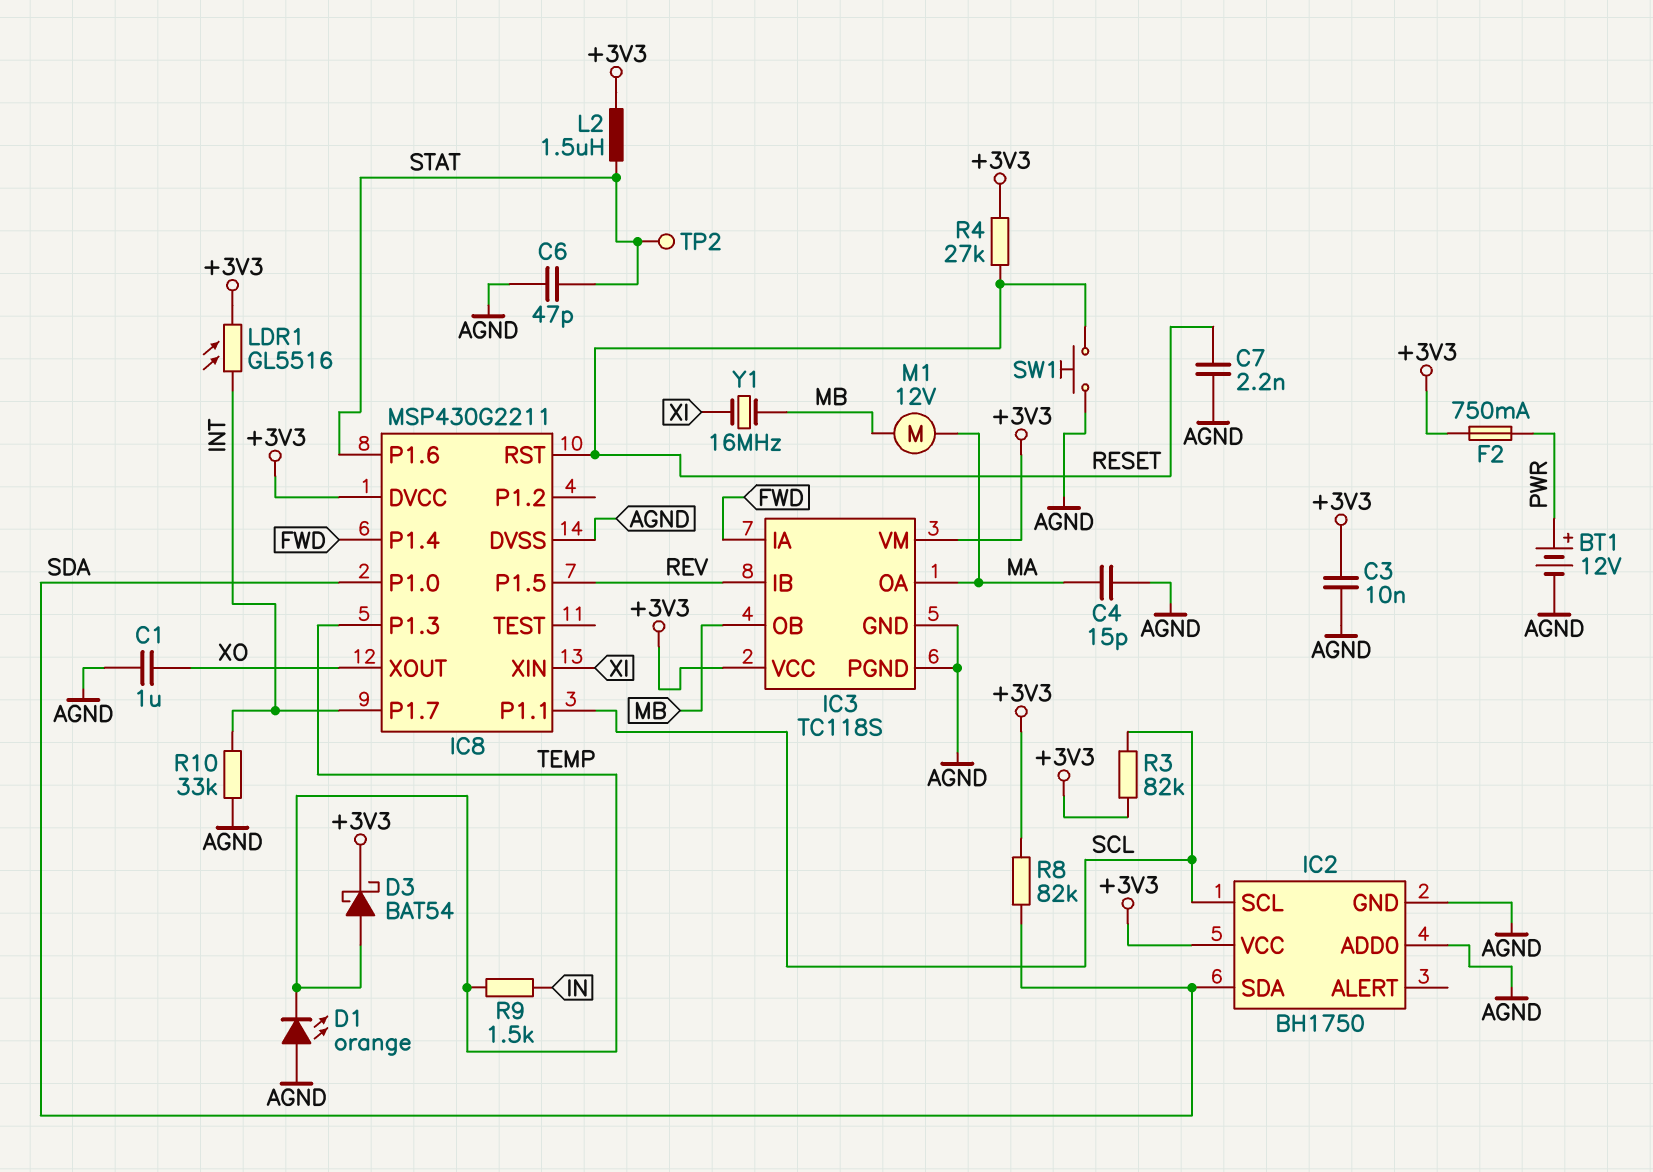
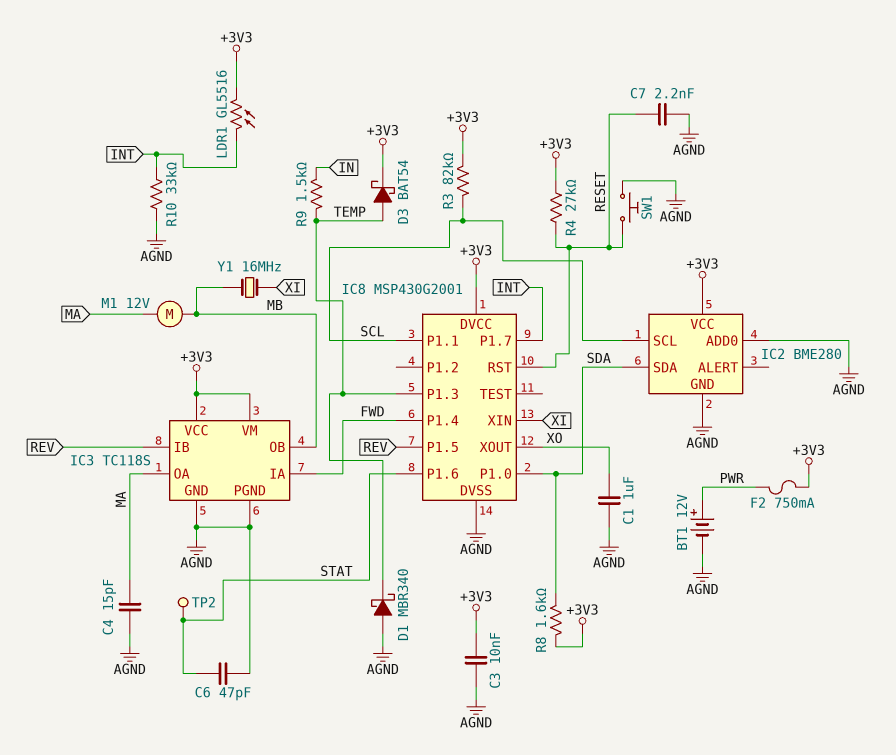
D1: LED orange (A AGND, K TEMP) -> schottky MBR340 (A AGND, K TEMP)
IC2: BH1750 -> BME280
IC8: MSP430G2211 -> MSP430G2001
L2: 1.5uH (+3V3, STAT) -> none
R8: 82k (+3V3, SDA) -> 1.6k (+3V3, SDA)

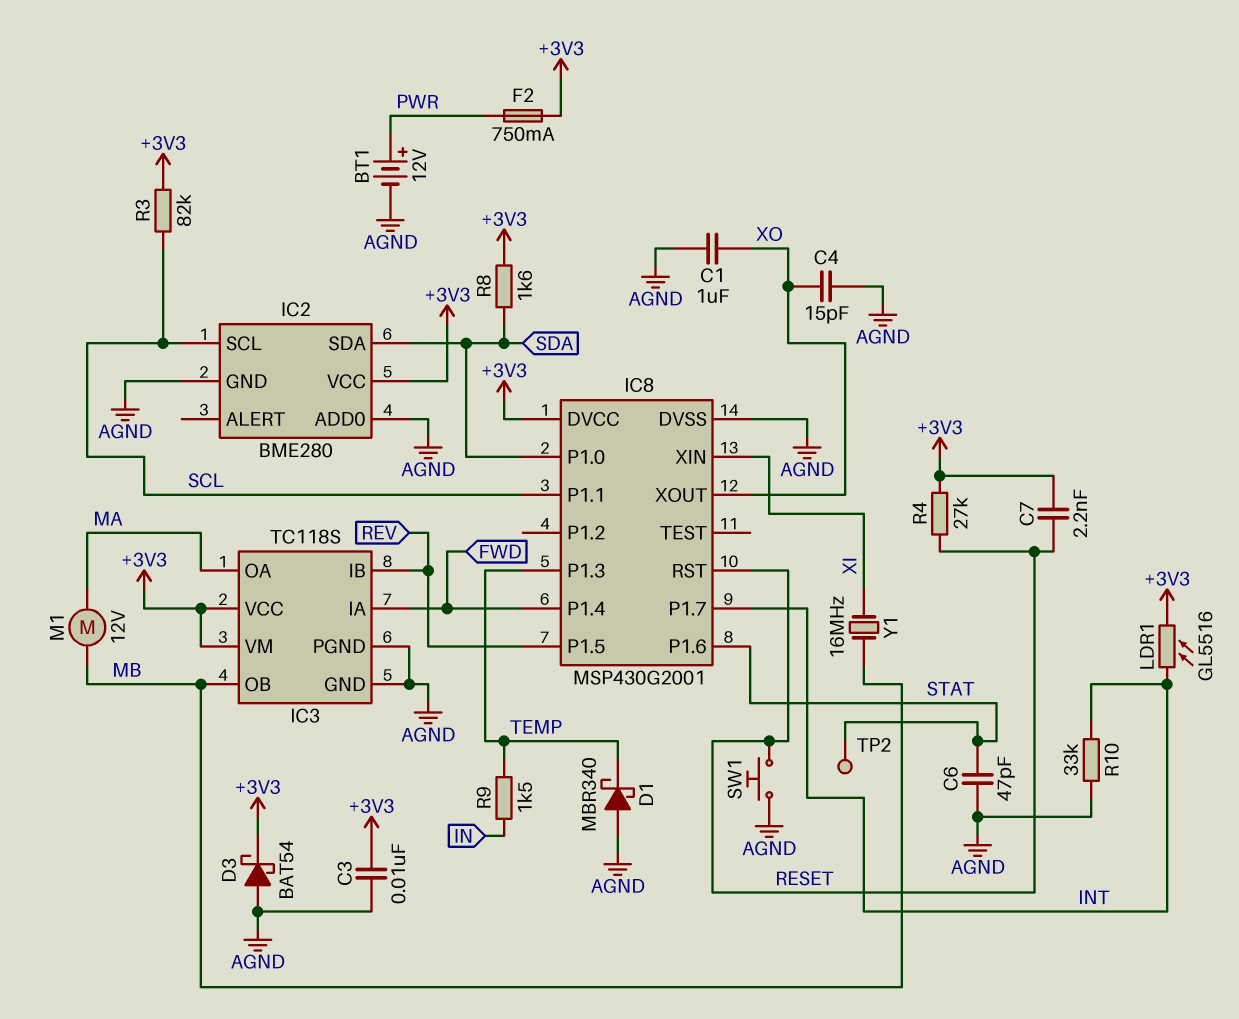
C4: 15pF (AGND, MA) -> 15pF (AGND, XO)
C7: 2.2nF (AGND, RESET) -> 2.2nF (+3V3, RESET)
D3: schottky BAT54 (A TEMP, K +3V3) -> schottky BAT54 (A AGND, K +3V3)

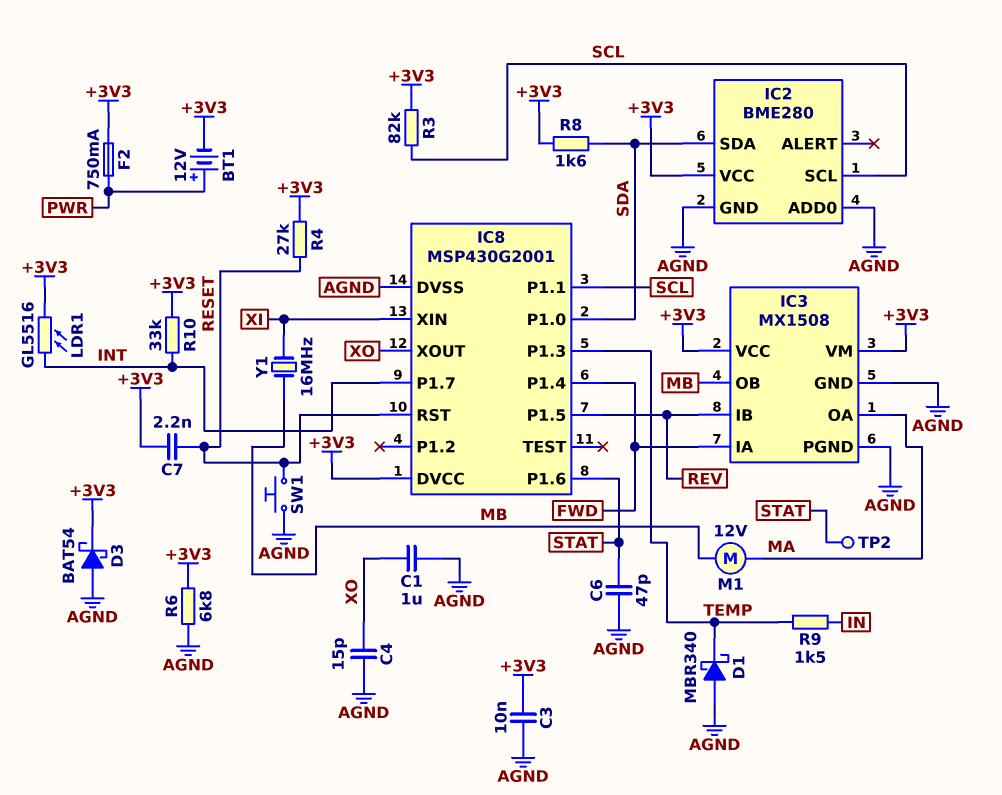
BT1: 12V (plus PWR, minus AGND) -> 12V (plus PWR, minus +3V3)
IC3: TC118S -> MX1508
R6: none -> 6.8k (+3V3, AGND)
R10: 33k (AGND, INT) -> 33k (+3V3, INT)

